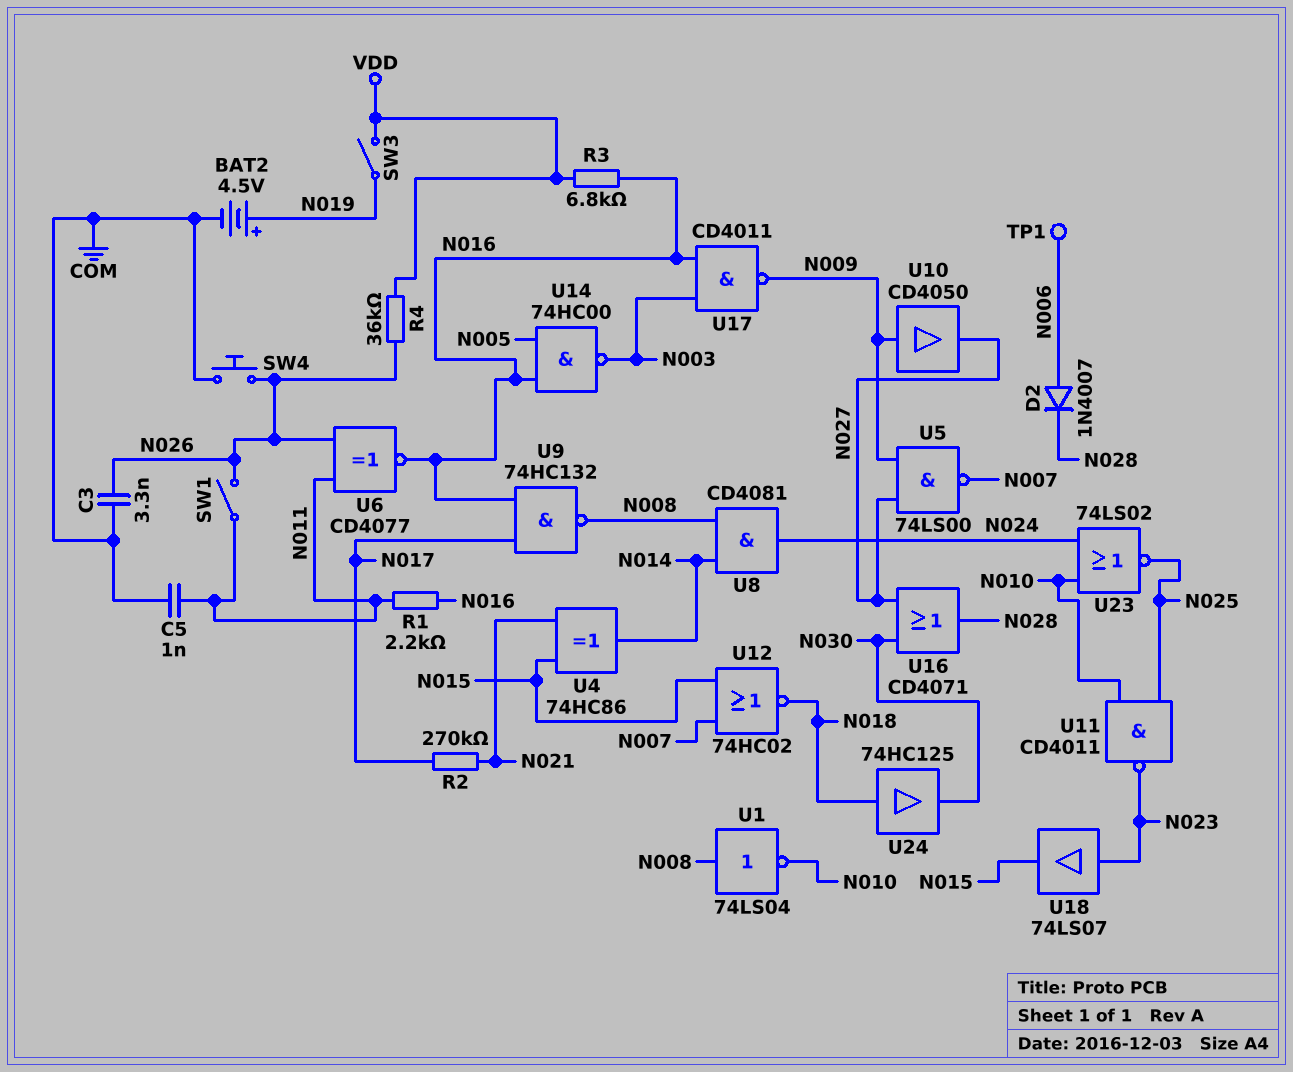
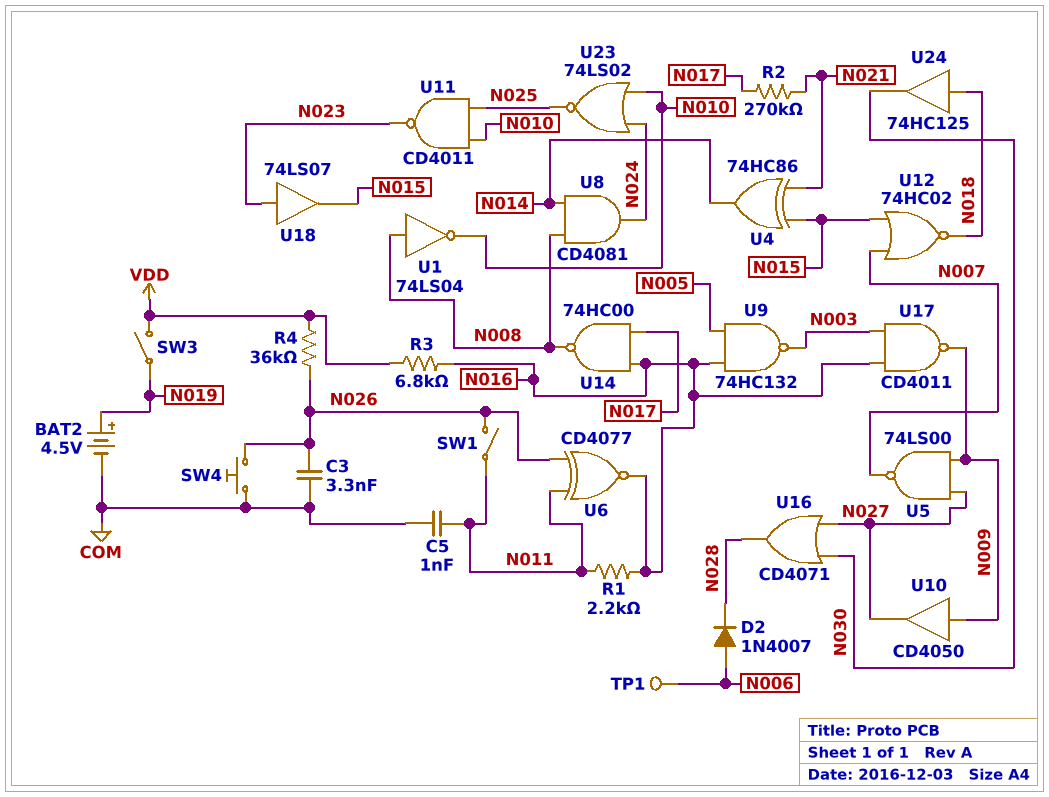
U9: NAND 74HC132 (in N016, in N017, out N008) -> NAND 74HC132 (in N005, in N016, out N003)
U14: NAND 74HC00 (in N005, in N016, out N003) -> NAND 74HC00 (in N016, in N017, out N008)

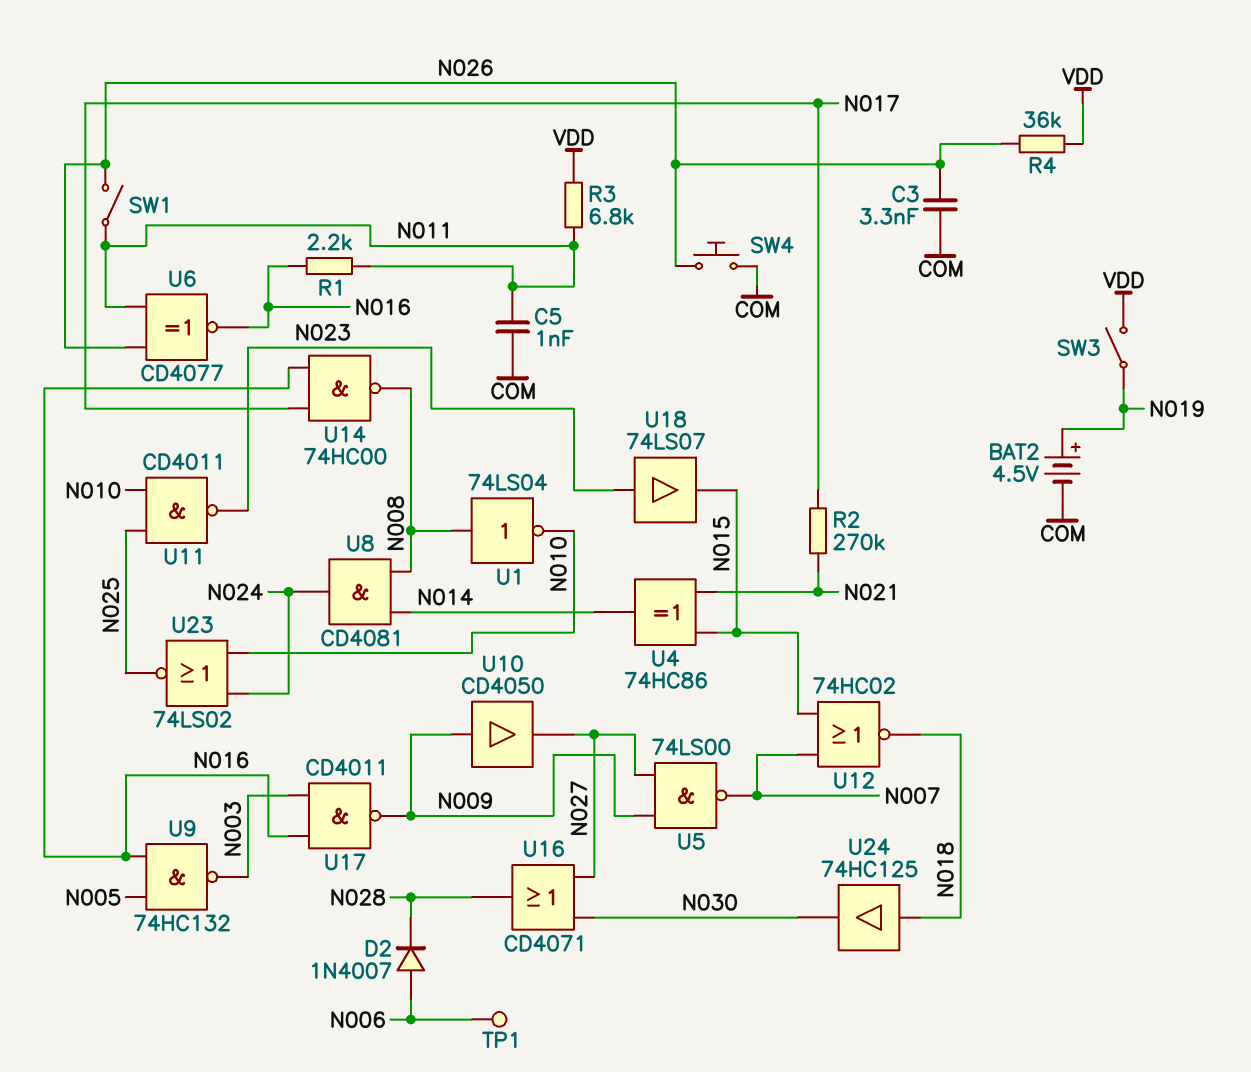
R3: 6.8k (N016, VDD) -> 6.8k (N011, VDD)

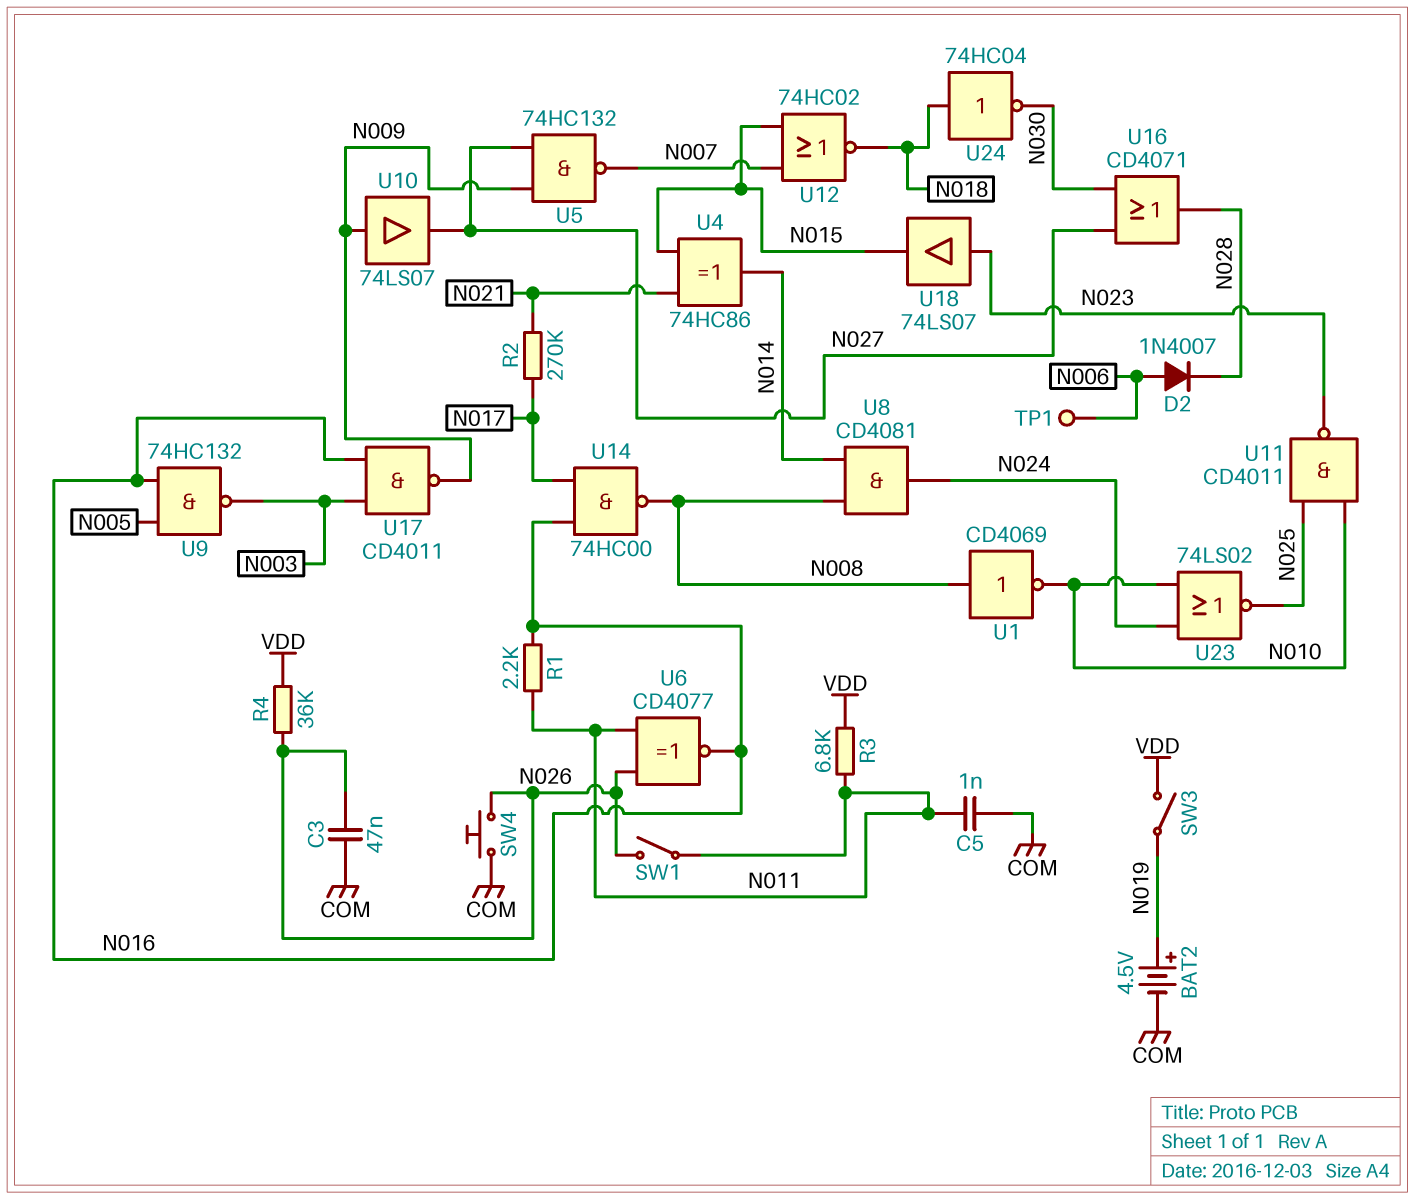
C3: 3.3nF (COM, N026) -> 47nF (COM, N026)
U1: NOT 74LS04 (in N008, out N010) -> NOT CD4069 (in N008, out N010)
U5: NAND 74LS00 (in N009, in N027, out N007) -> NAND 74HC132 (in N009, in N027, out N007)
U10: buffer CD4050 (in N009, out N027) -> buffer 74LS07 (in N009, out N027)
U24: buffer 74HC125 (in N018, out N030) -> NOT 74HC04 (in N018, out N030)

